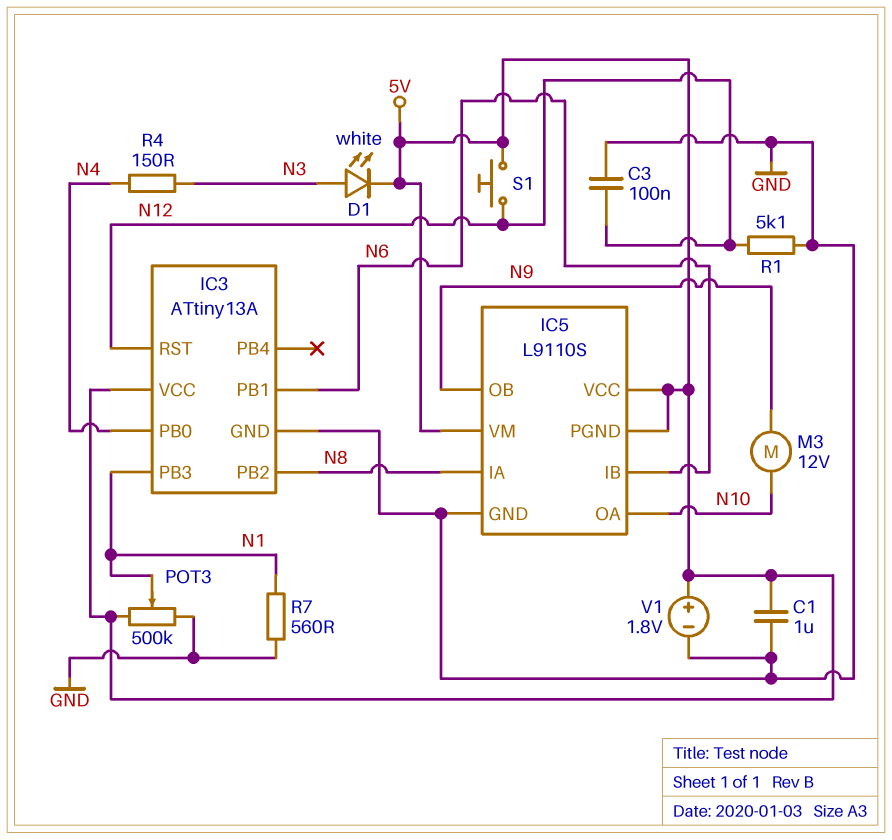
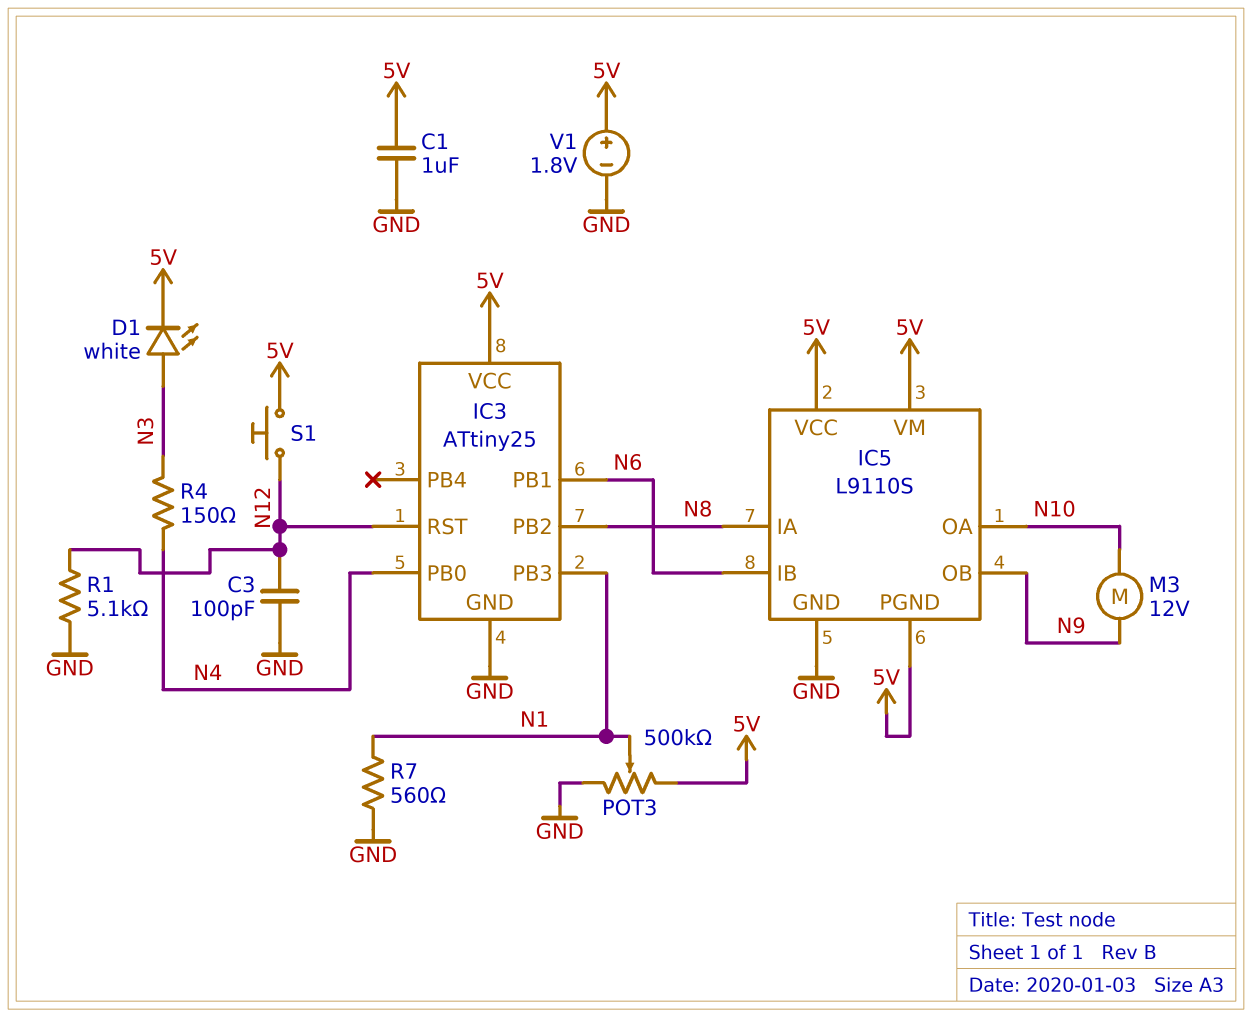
C3: 100nF (GND, N12) -> 100pF (GND, N12)
IC3: ATtiny13A -> ATtiny25

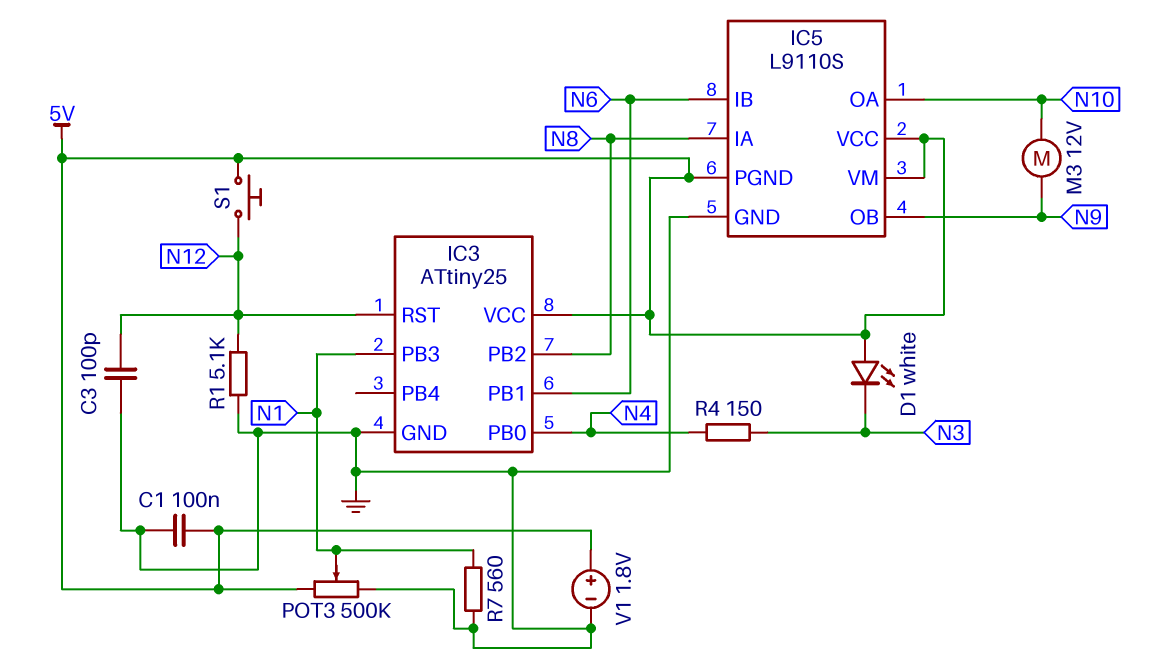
C1: 1uF (5V, GND) -> 100nF (5V, GND)
D1: LED white (A N3, K 5V) -> LED white (A 5V, K N3)

